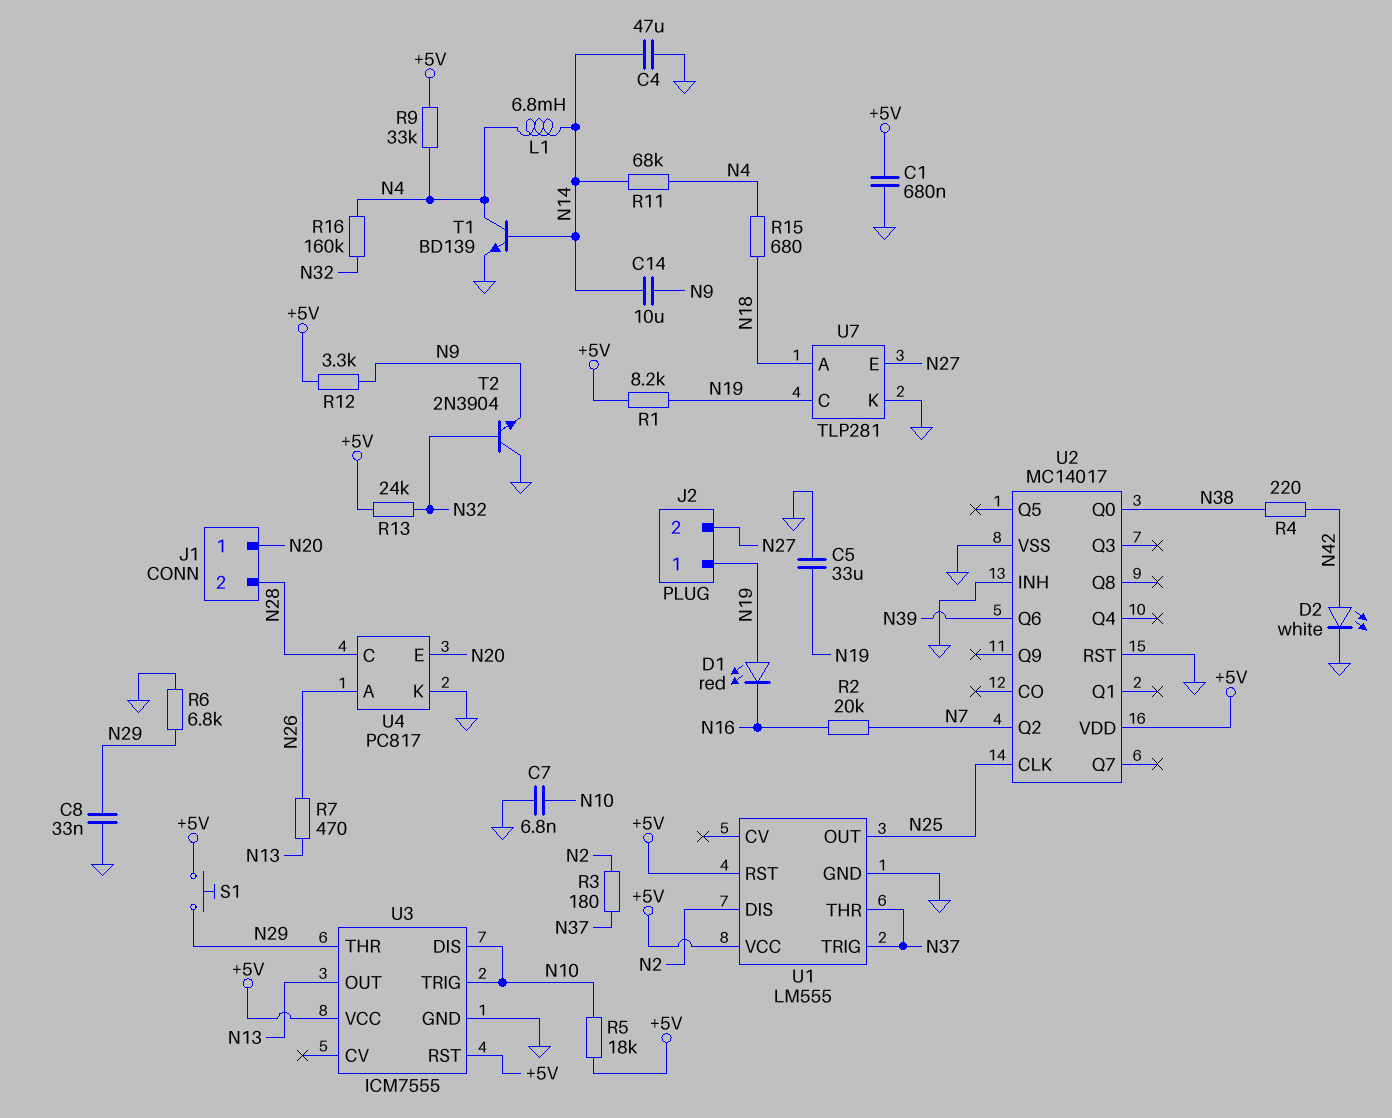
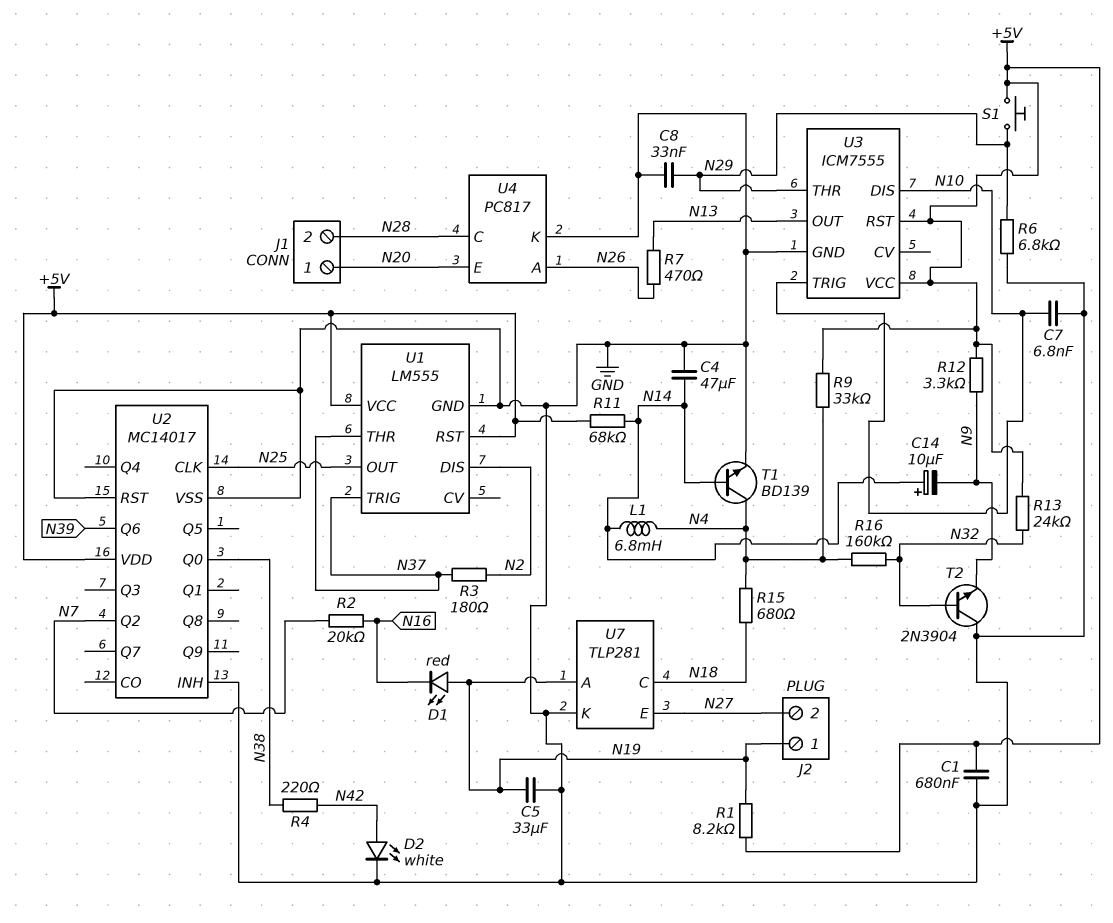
C14: 10uF (N9, N14) -> 10uF (plus N14, minus N9)
R5: 18k (+5V, N10) -> none
R11: 68k (N4, N14) -> 68k (+5V, N14)
U7 pin A: N18 -> N19
U7 pin C: N19 -> N18

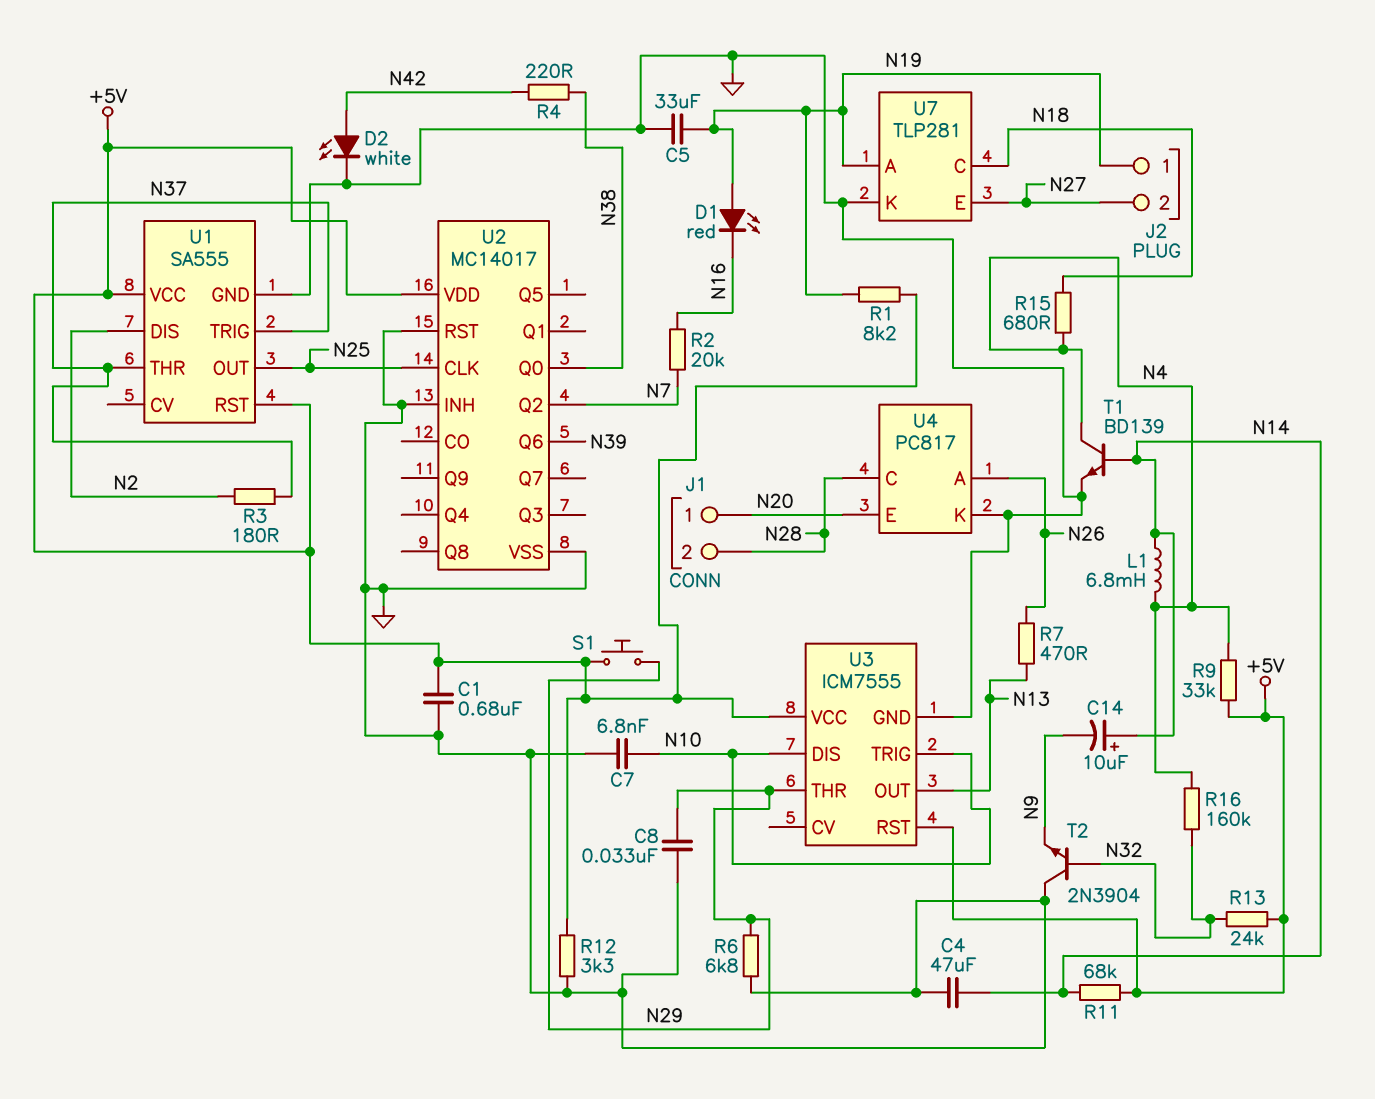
R12: 3.3k (+5V, N9) -> 3.3k (+5V, GND)
U1: LM555 -> SA555

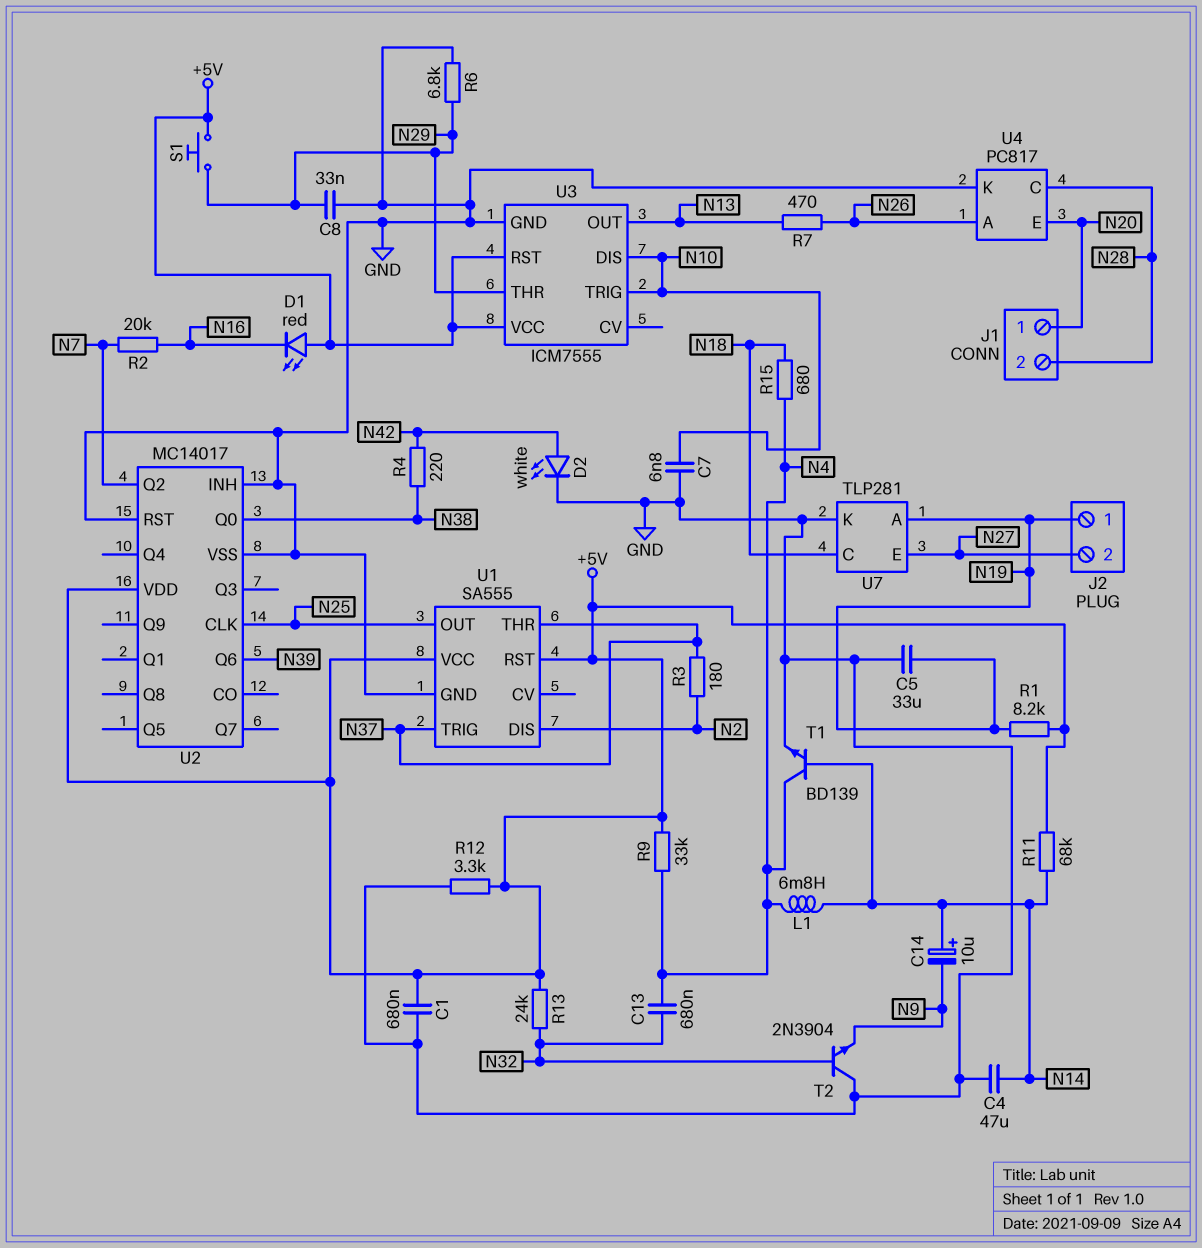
C13: none -> 680nF (N4, N32)
D1: LED red (A N19, K N16) -> LED red (A +5V, K N16)
R16: 160k (N4, N32) -> none

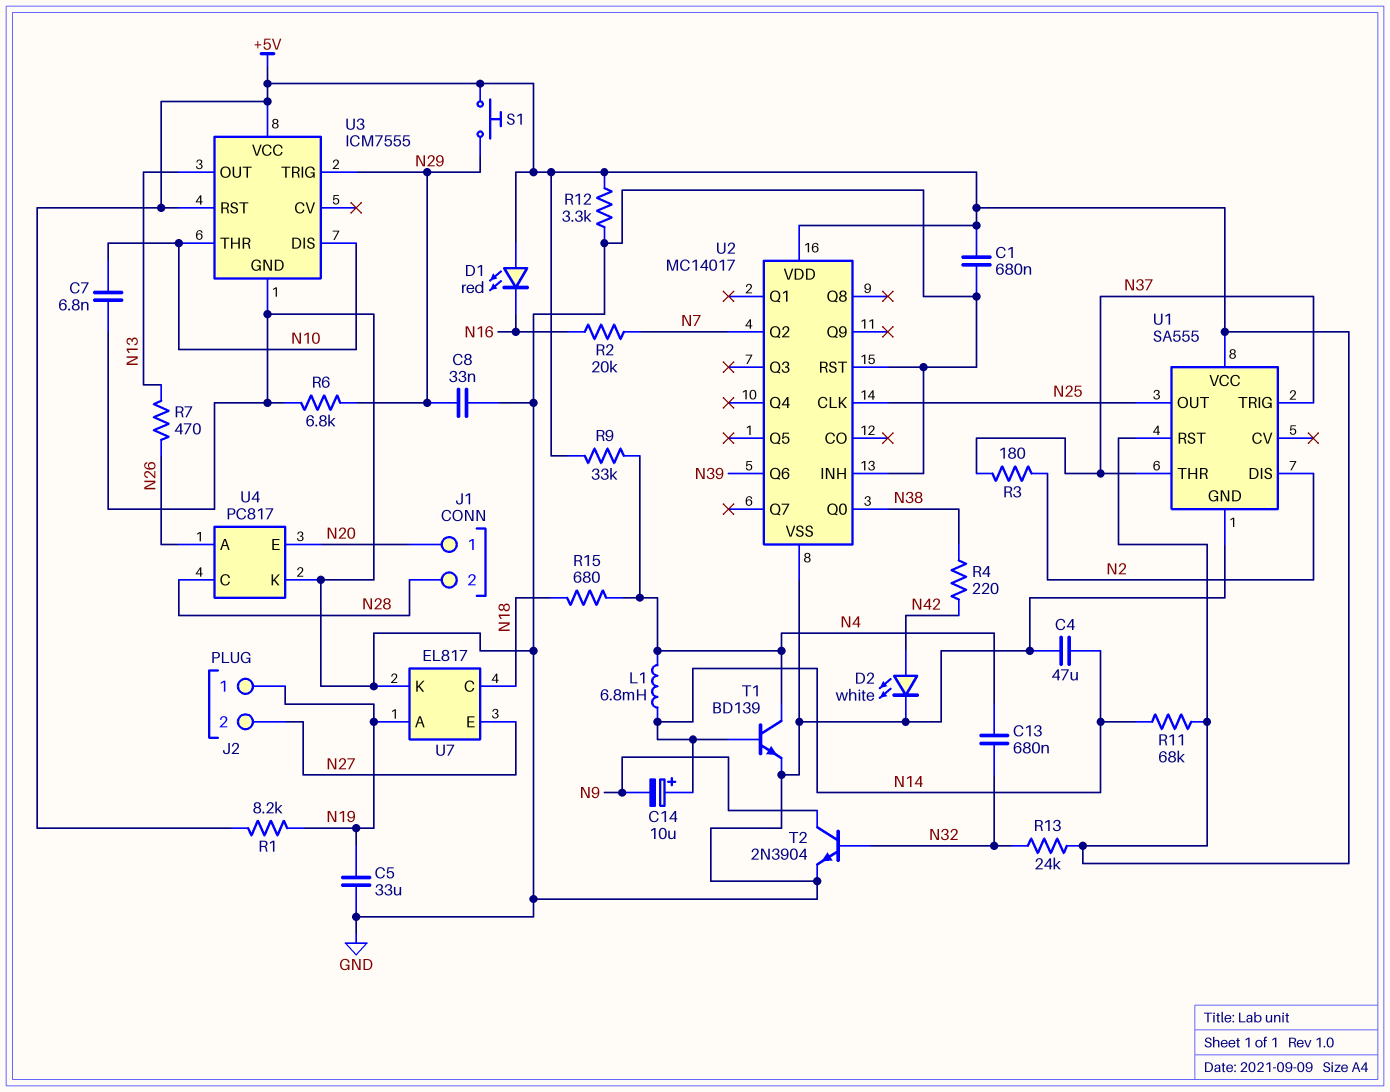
T2: NPN 2N3904 (B N32, C GND, E N9) -> NPN 2N3904 (B N32, C N9, E GND)
U3 pin THR: N29 -> N10
U3 pin TRIG: N10 -> N29
U7: TLP281 -> EL817

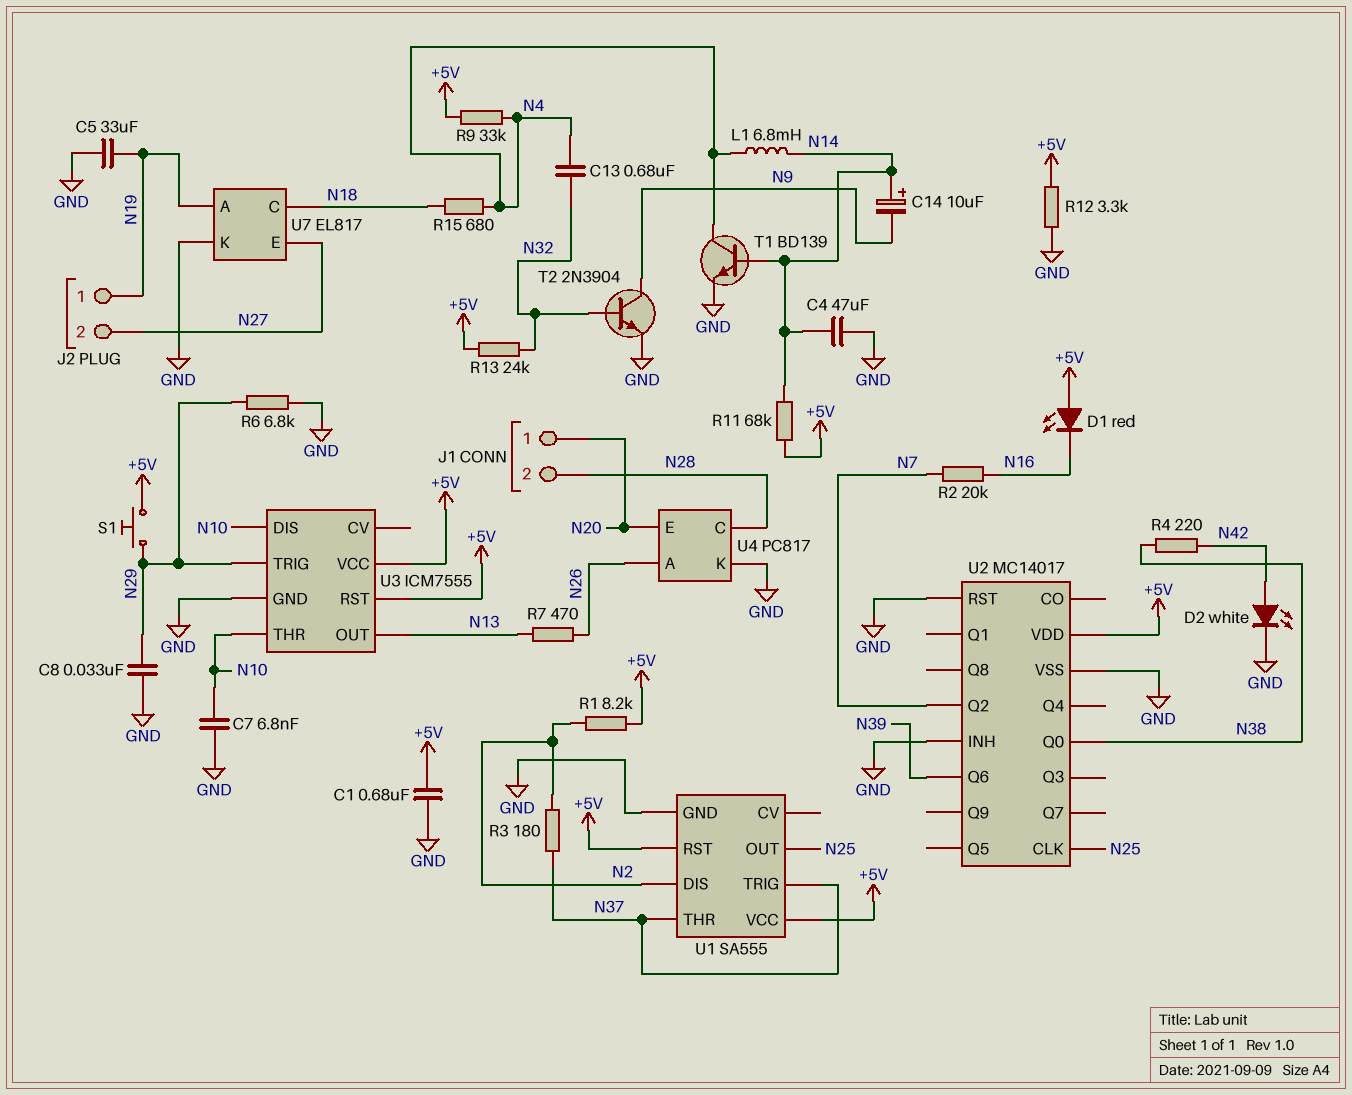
R1: 8.2k (+5V, N19) -> 8.2k (+5V, N2)

